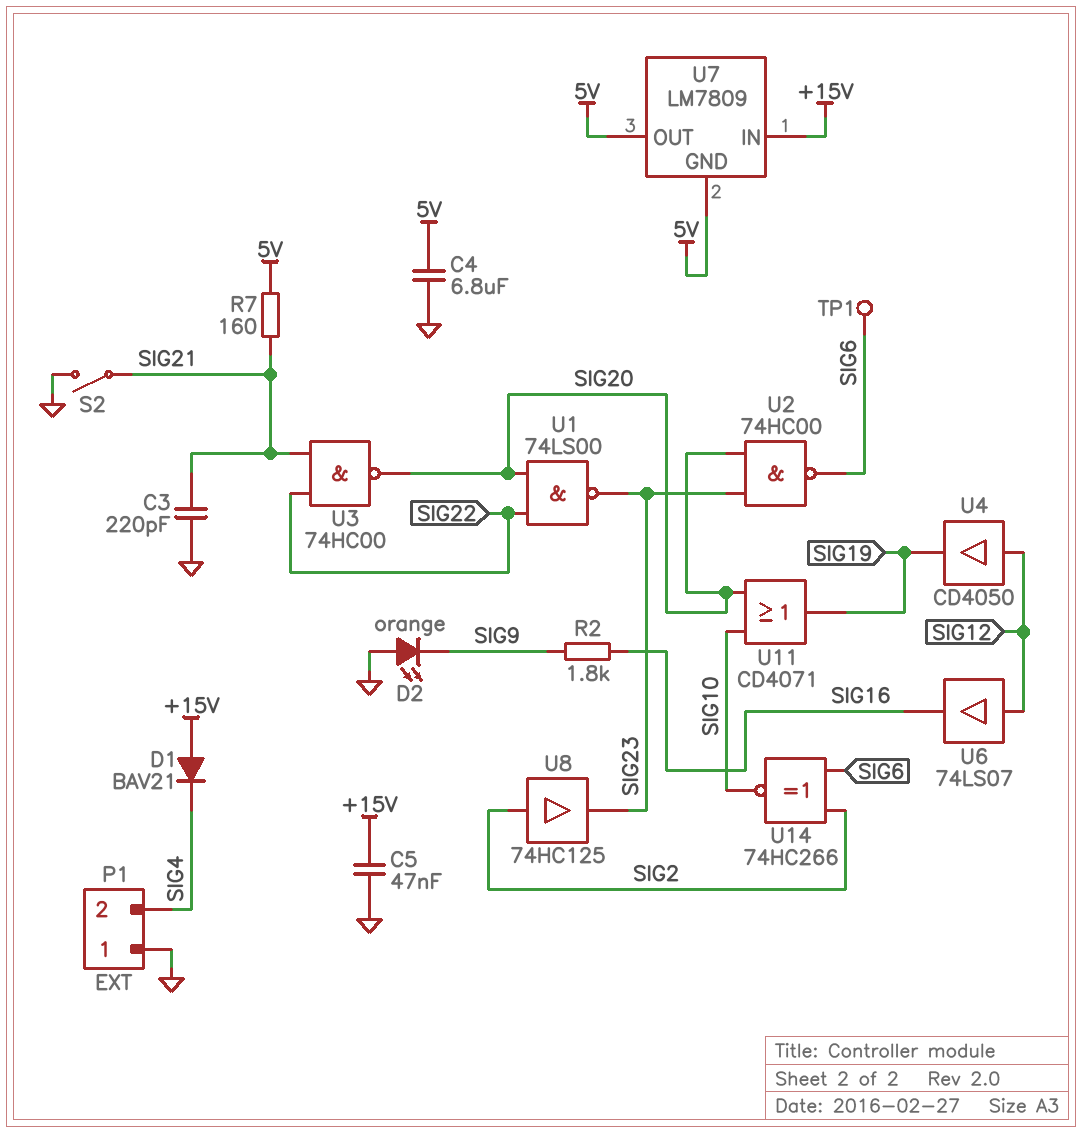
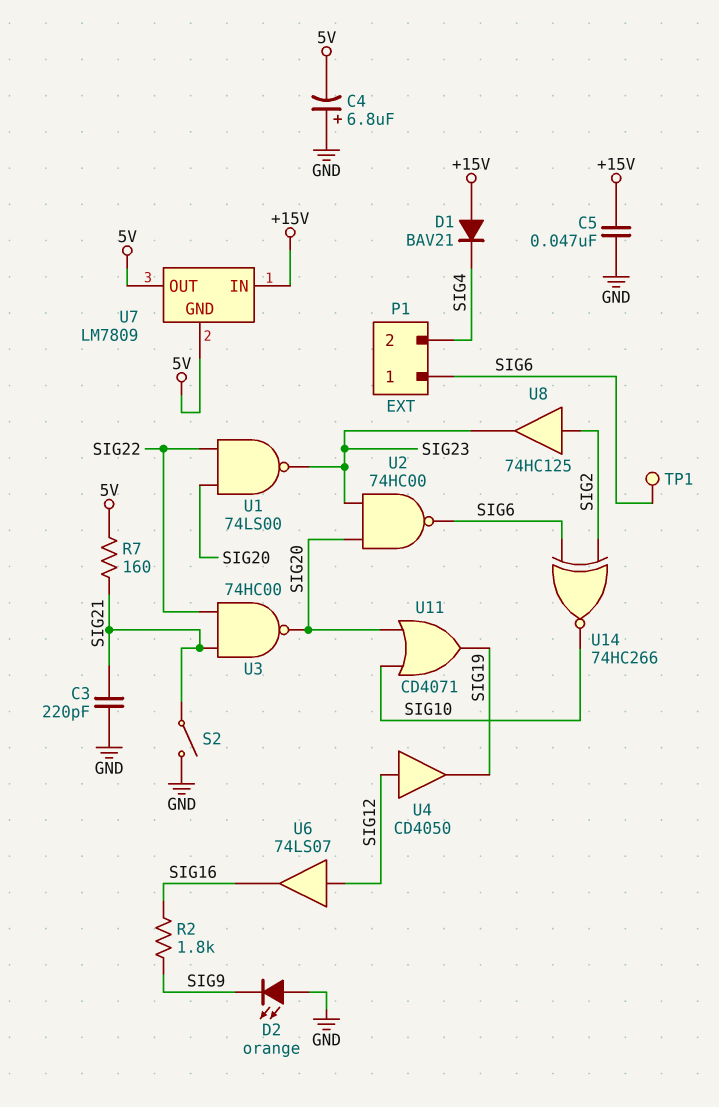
C4: 6.8uF (5V, GND) -> 6.8uF (plus GND, minus 5V)
P1 pin 1: GND -> SIG6

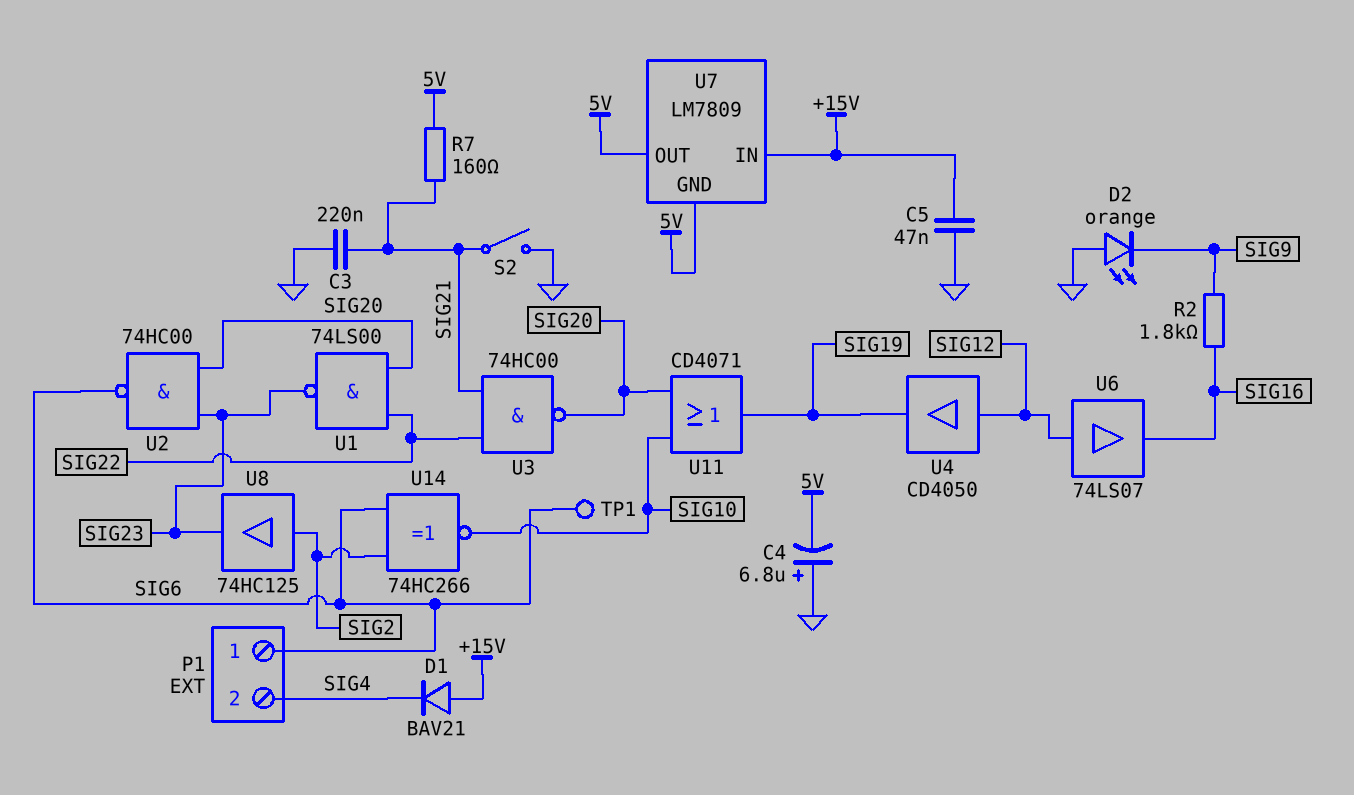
C3: 220pF (GND, SIG21) -> 220nF (GND, SIG21)

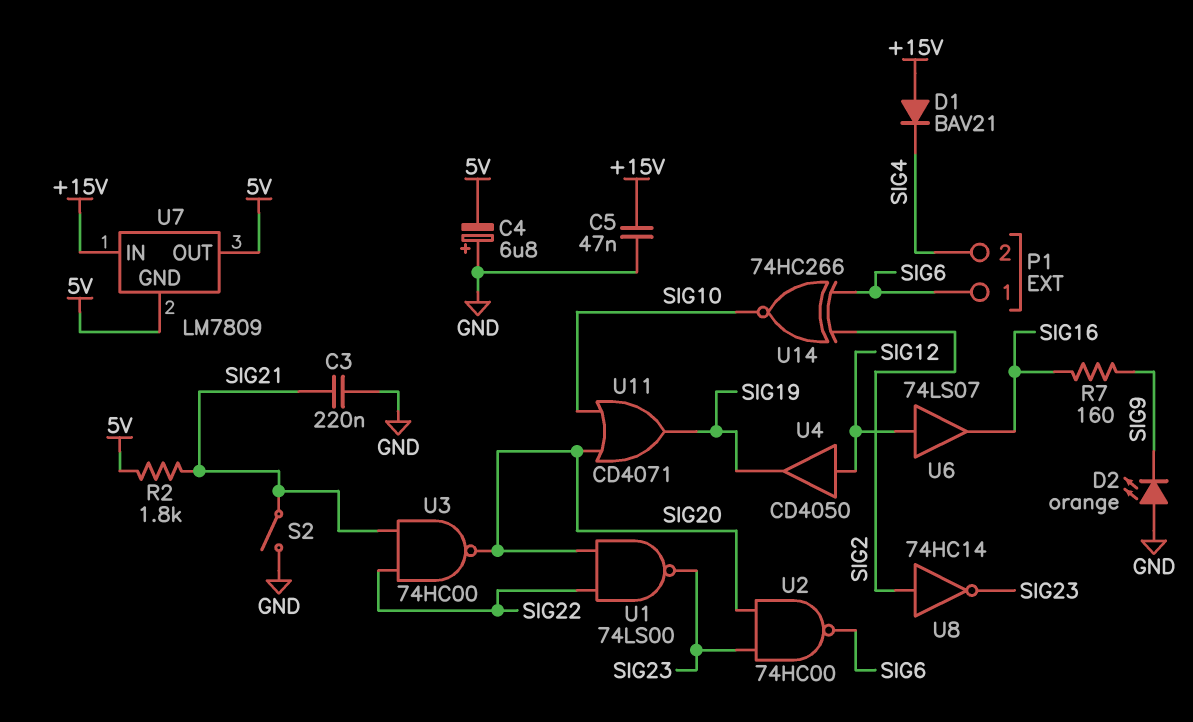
R2: 1.8k (SIG9, SIG16) -> 1.8k (5V, SIG21)
R7: 160 (5V, SIG21) -> 160 (SIG9, SIG16)
TP1: test point (SIG6) -> none
U8: buffer 74HC125 (in SIG2, out SIG23) -> NOT 74HC14 (in SIG2, out SIG23)

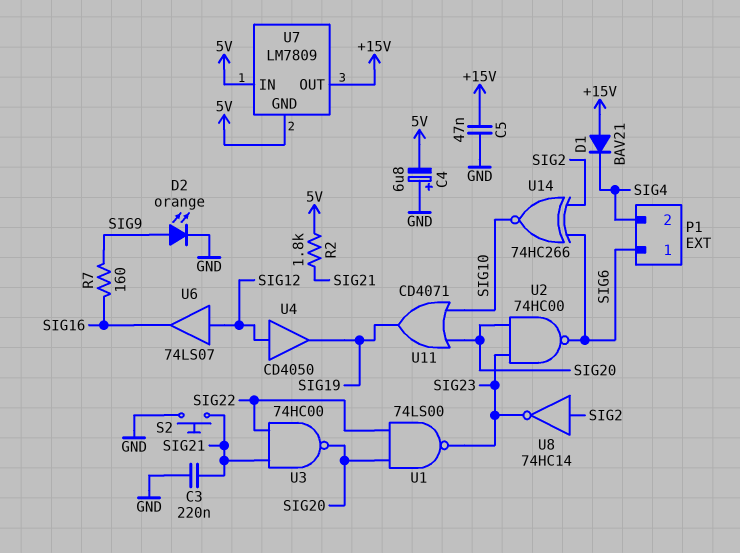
D2: LED orange (A GND, K SIG9) -> LED orange (A SIG9, K GND)
S2: switch (GND, SIG21) -> button (GND, SIG21)
U7 pin IN: +15V -> 5V
U7 pin OUT: 5V -> +15V

